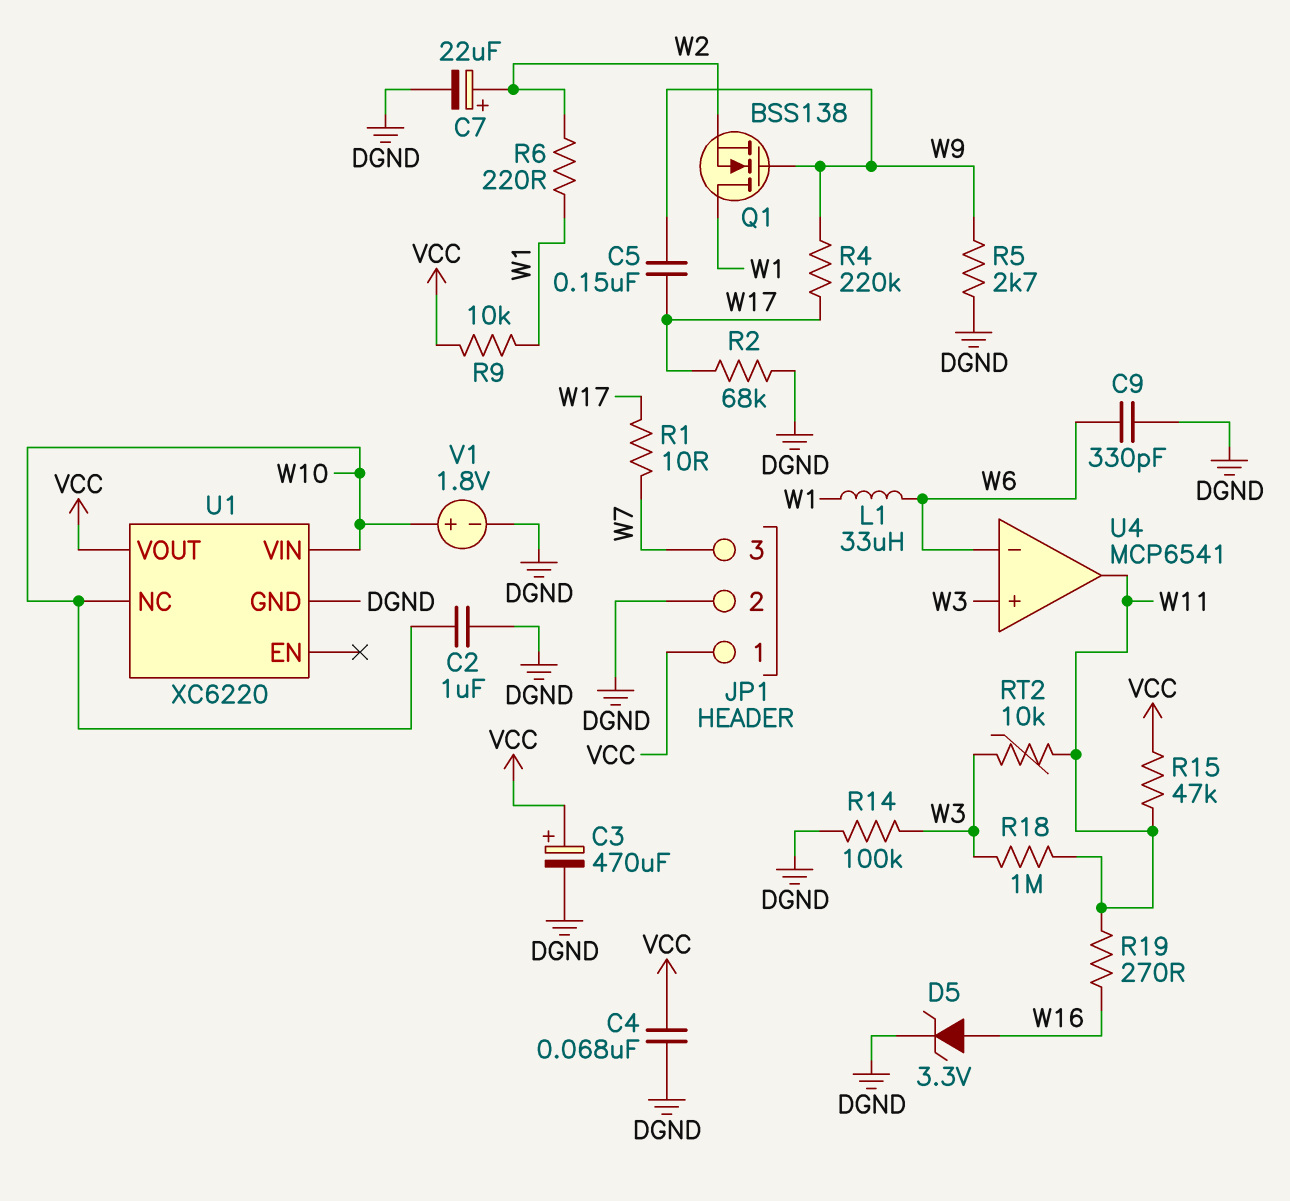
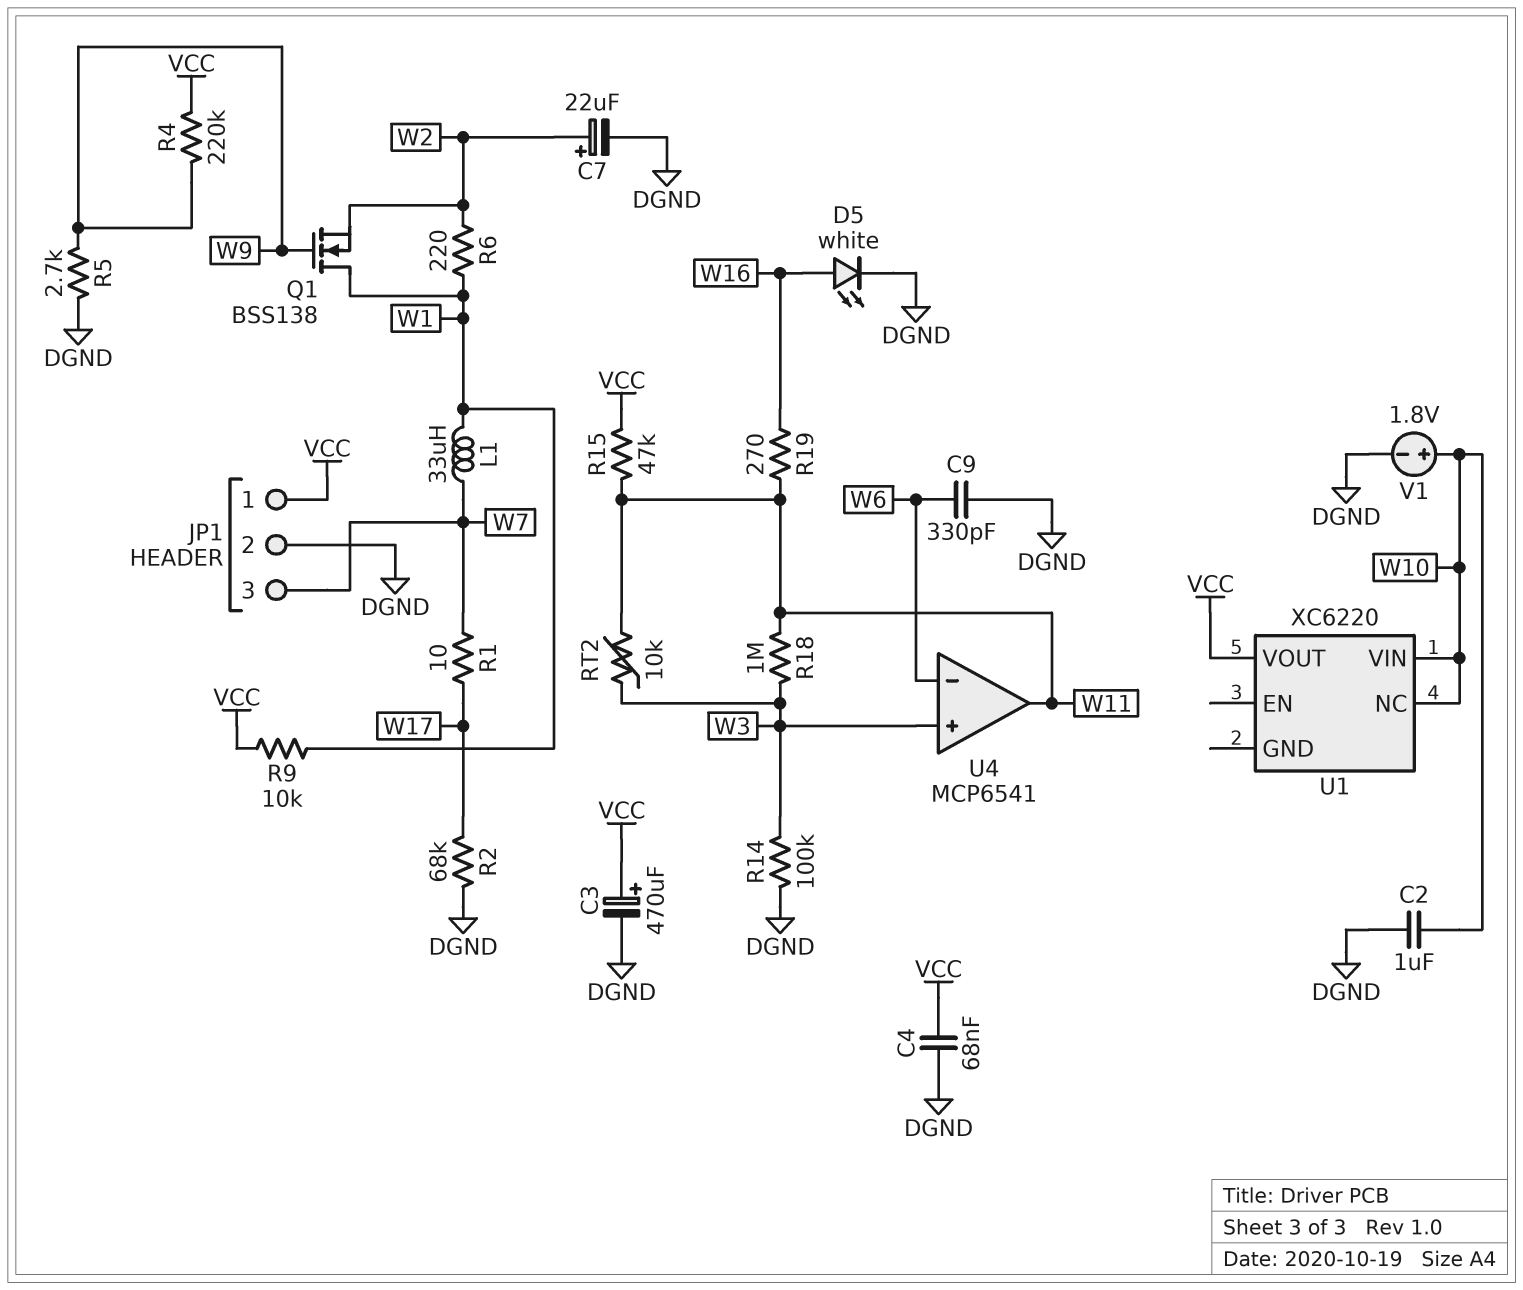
C5: 150nF (W9, W17) -> none
D5: zener 3.3V (A W16, K DGND) -> LED white (A W16, K DGND)
L1: 33uH (W1, W6) -> 33uH (W1, W7)
R4: 220k (W9, W17) -> 220k (VCC, W9)
U1 pin GND: DGND -> none

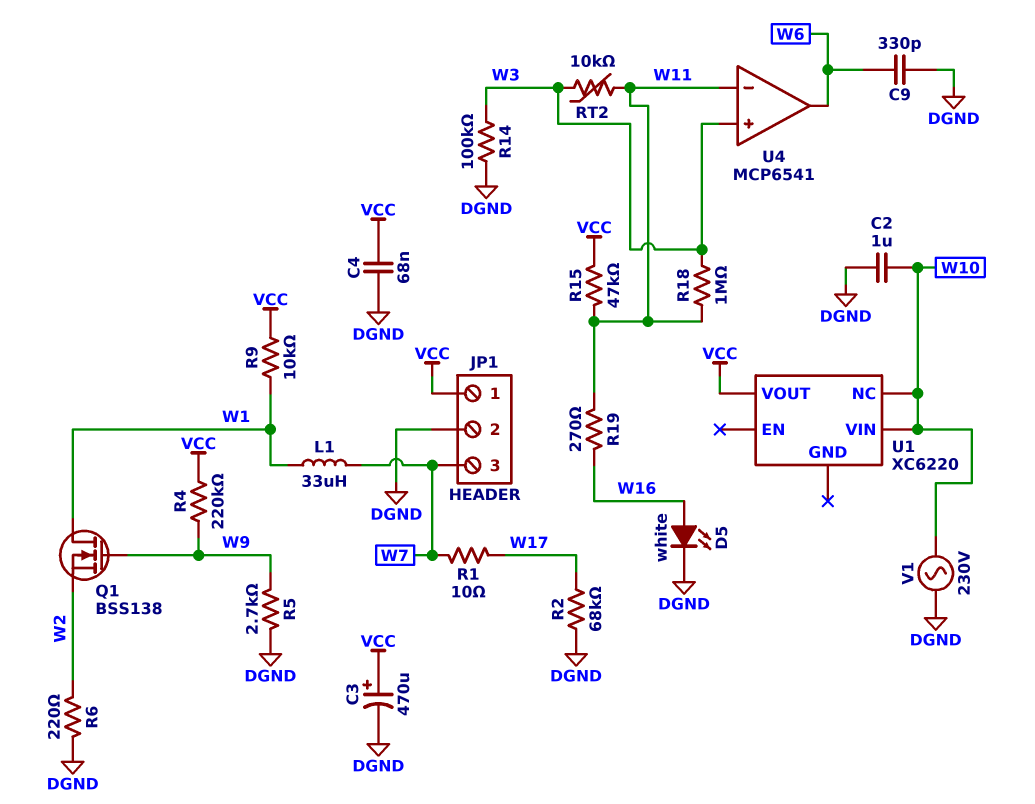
C7: 22uF (plus W2, minus DGND) -> none
R6: 220 (W1, W2) -> 220 (DGND, W2)
U4 pin in-: W6 -> W11
U4 pin out: W11 -> W6
V1: 1.8V (plus W10, minus DGND) -> AC 230V (DGND, W10)

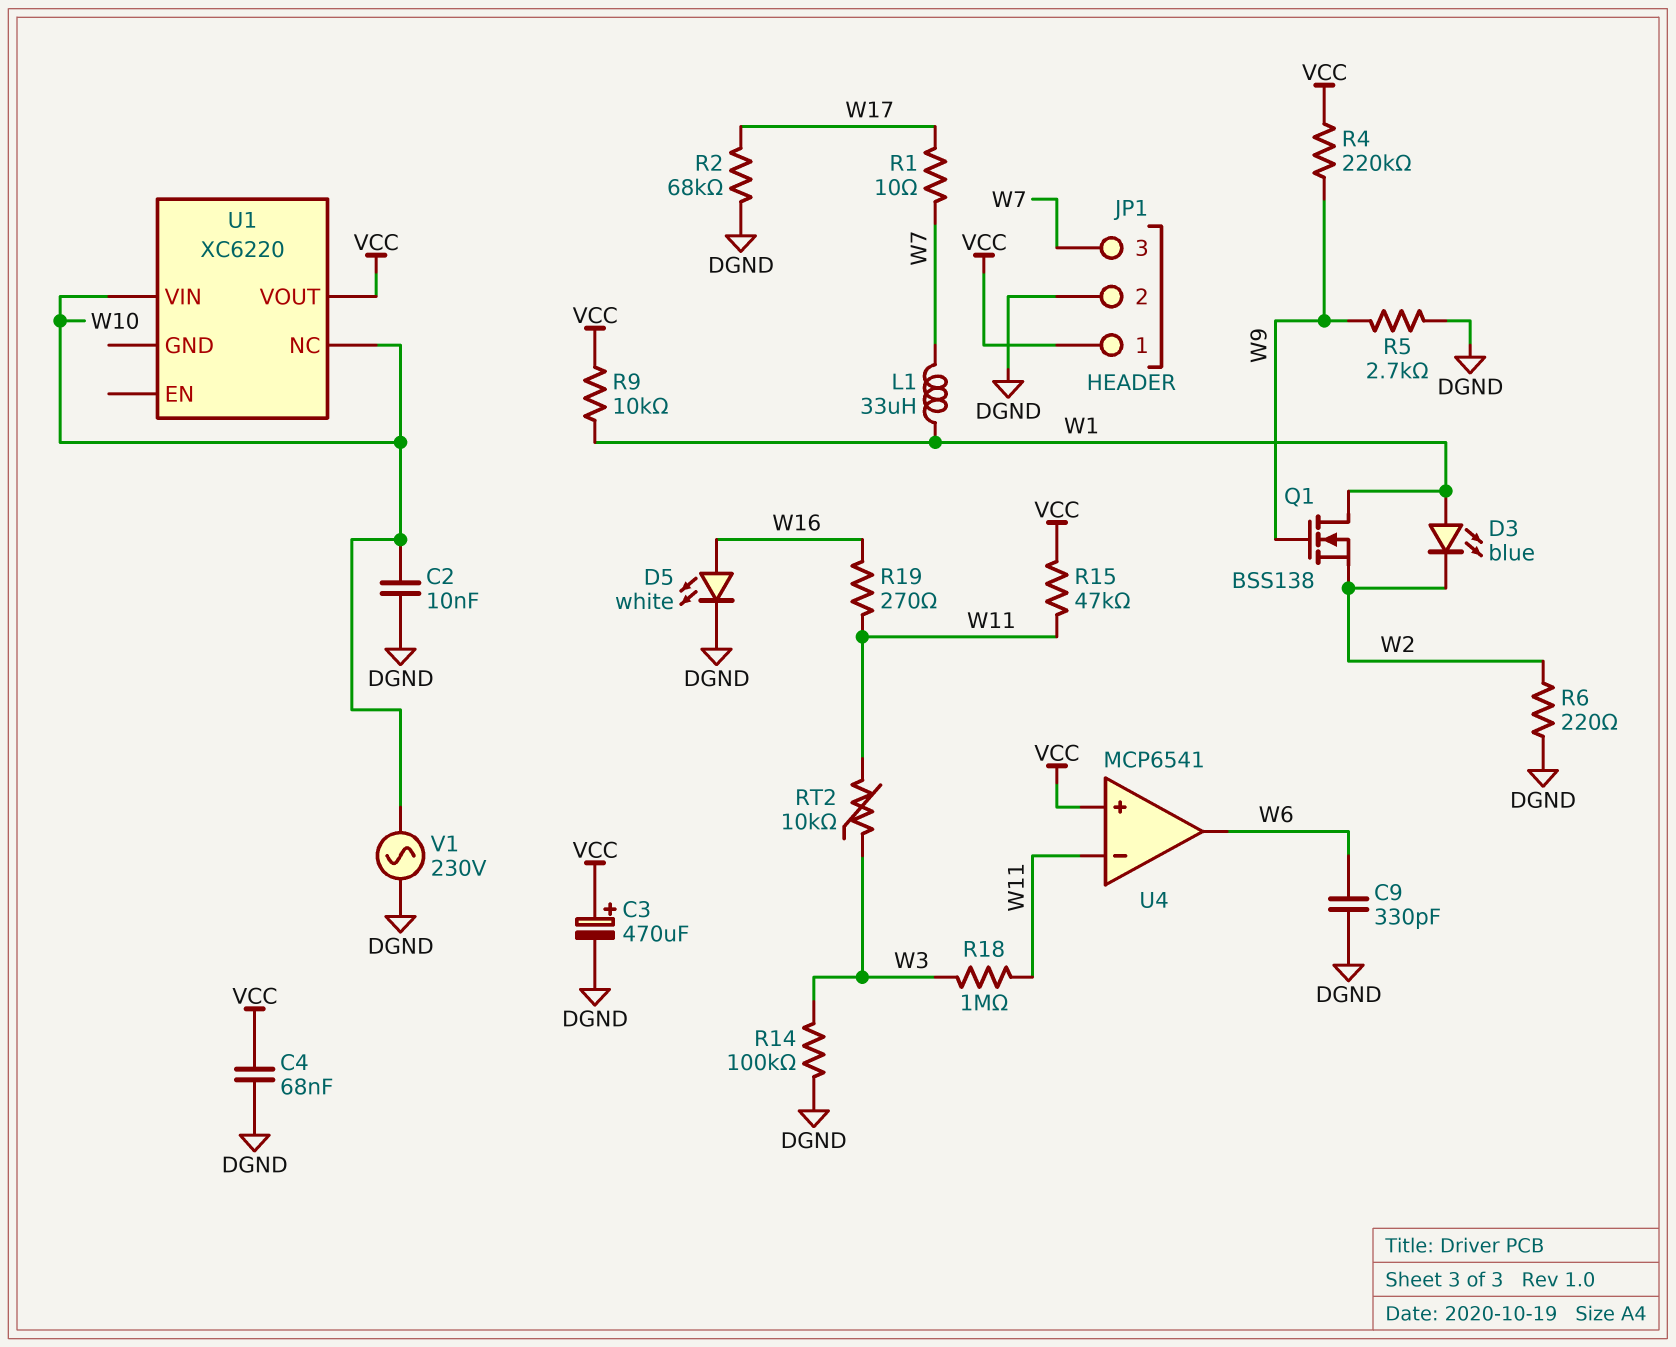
C2: 1uF (DGND, W10) -> 10nF (DGND, W10)
D3: none -> LED blue (A W1, K W2)
U4 pin in+: W3 -> VCC

